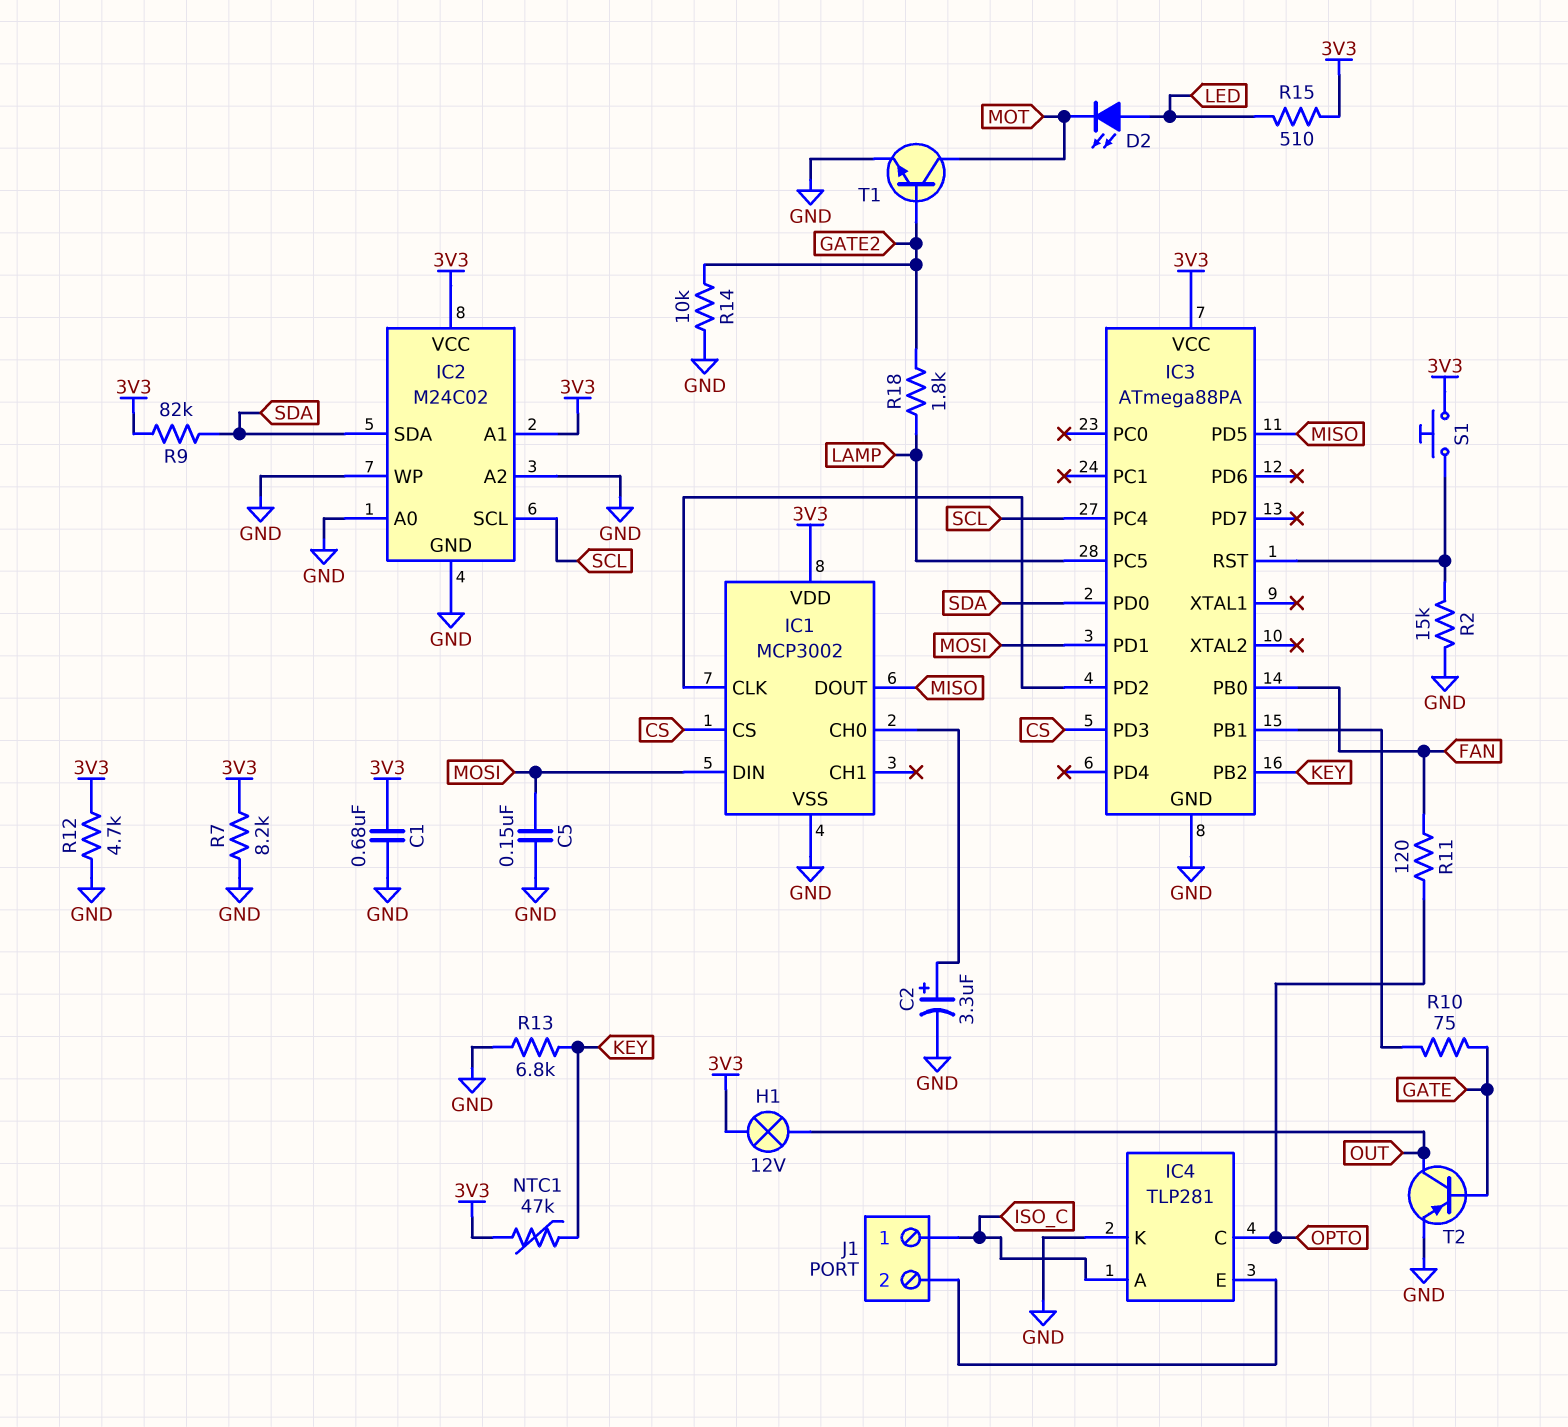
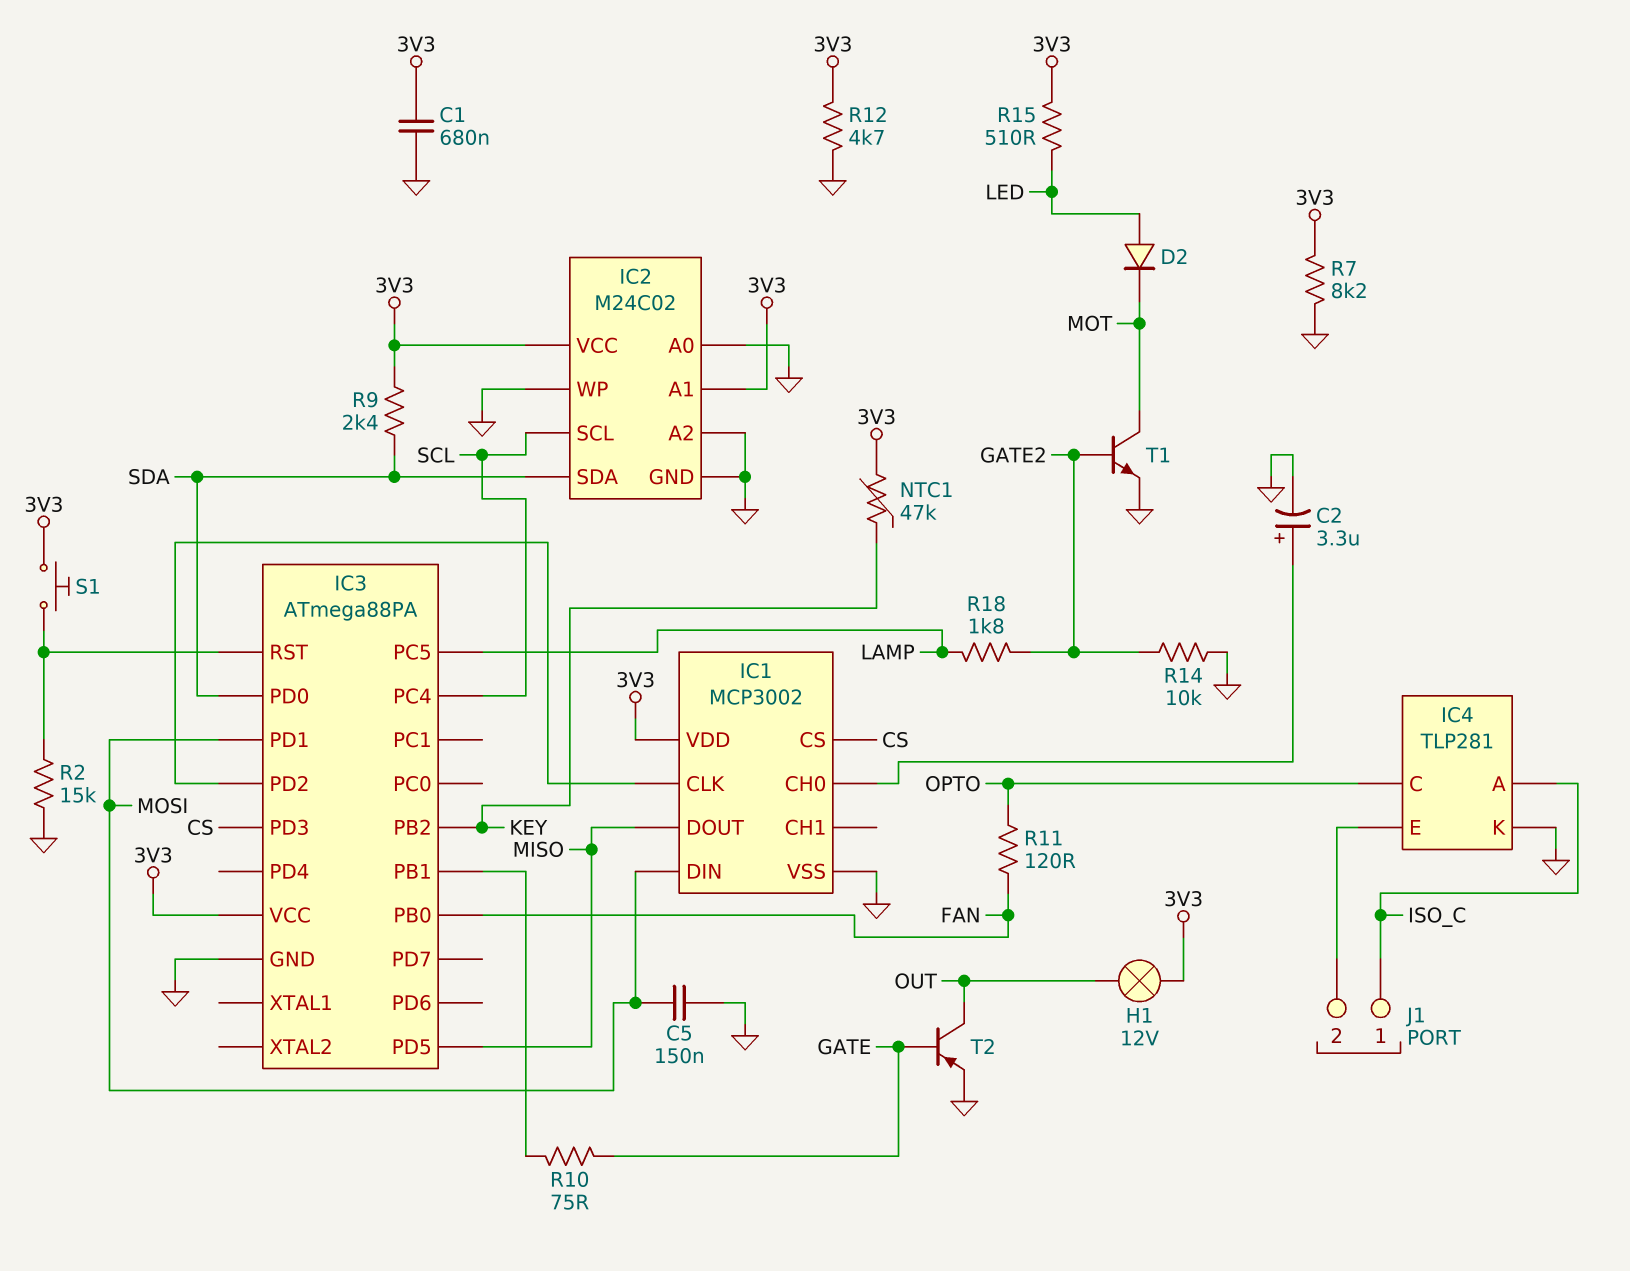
D2: LED (A LED, K MOT) -> diode (A LED, K MOT)
R9: 82k (3V3, SDA) -> 2.4k (3V3, SDA)
R13: 6.8k (GND, KEY) -> none

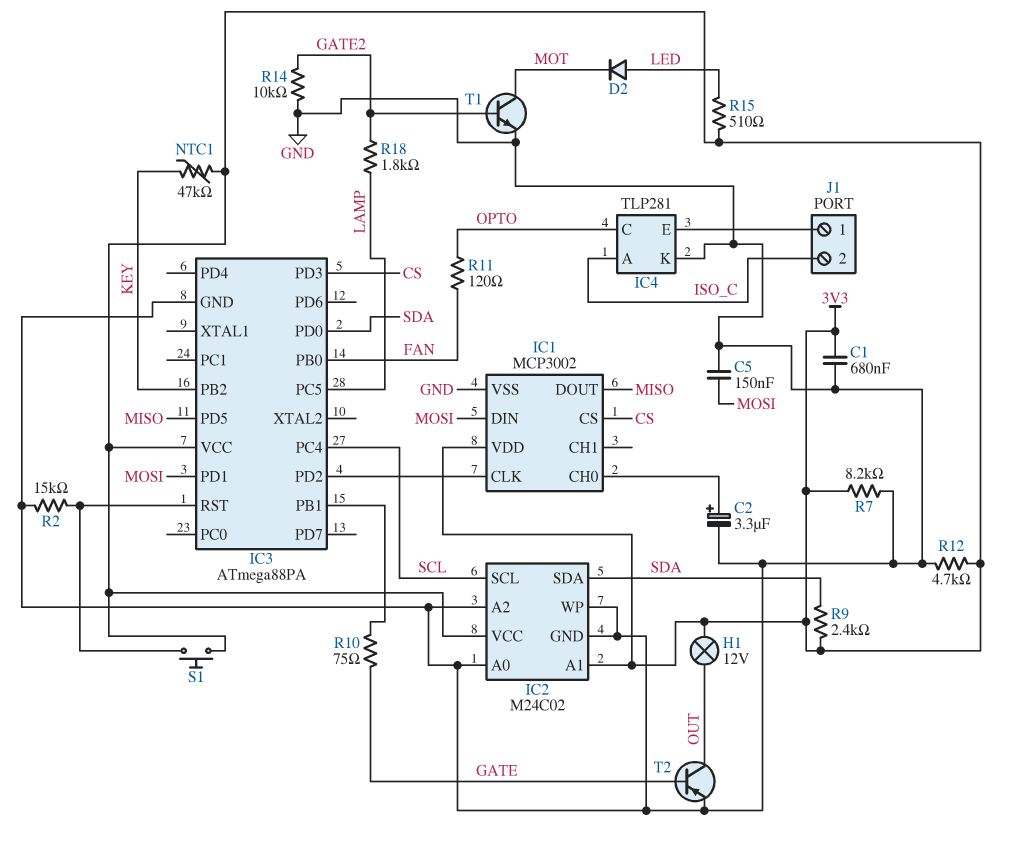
J1 pin 1: ISO_C -> IC4/E
J1 pin 2: IC4/E -> ISO_C

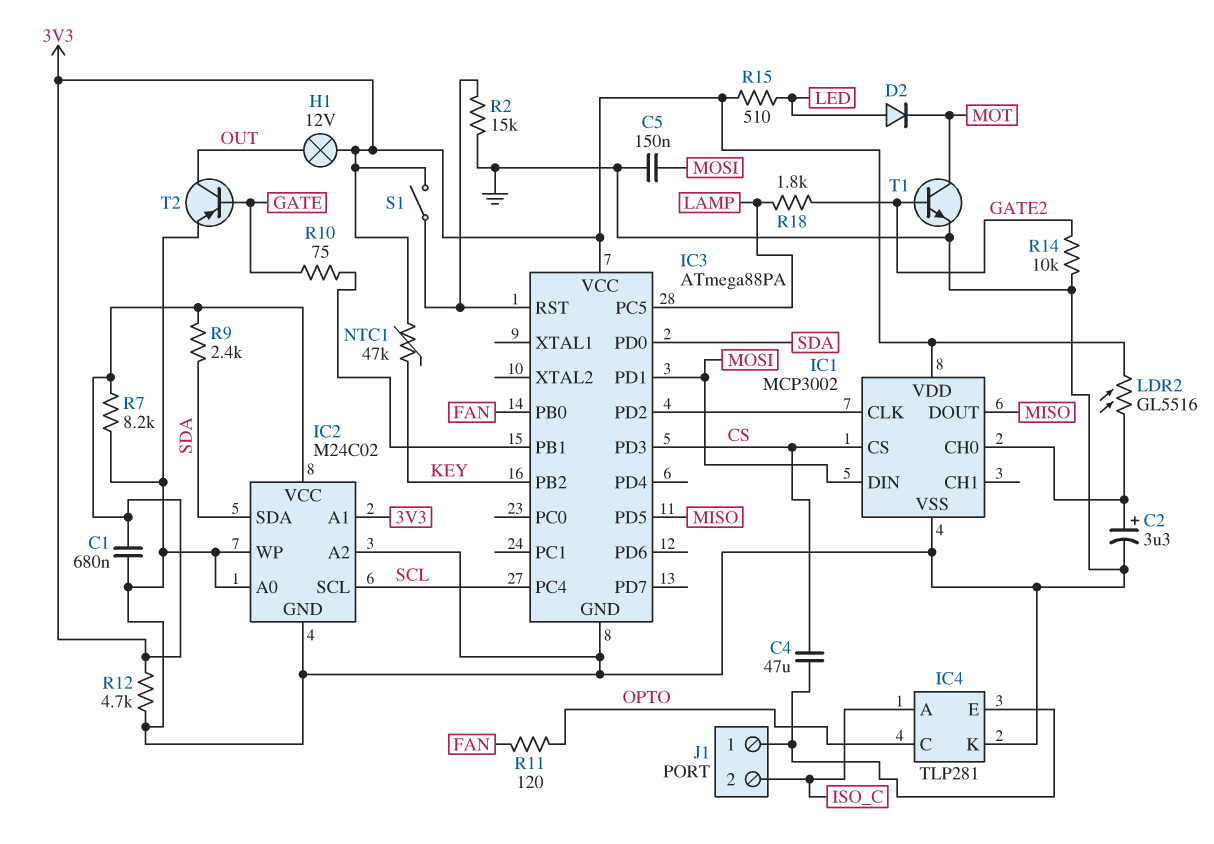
C4: none -> 47uF (CS, IC4/E)
LDR2: none -> GL5516 (3V3, IC1/CH0)
S1: button (3V3, IC3/RST) -> switch (3V3, IC3/RST)

